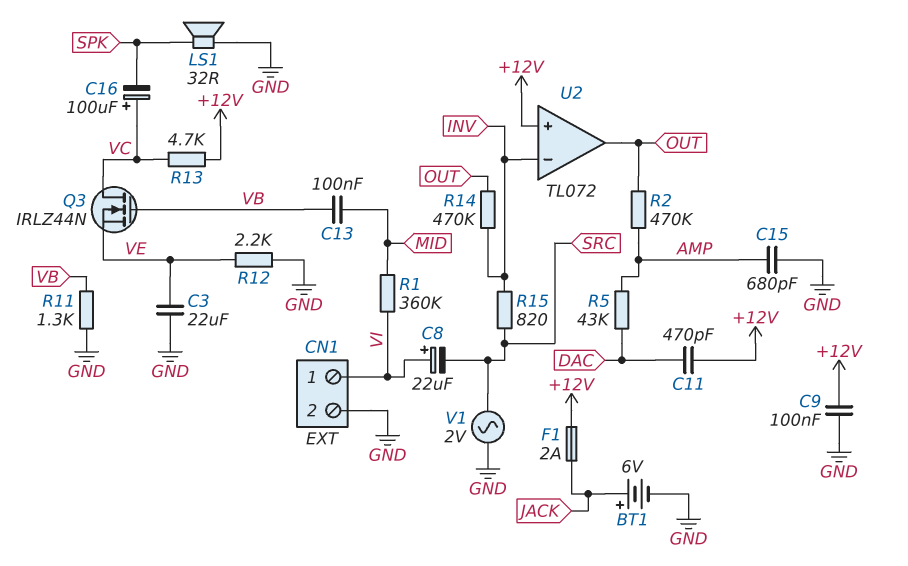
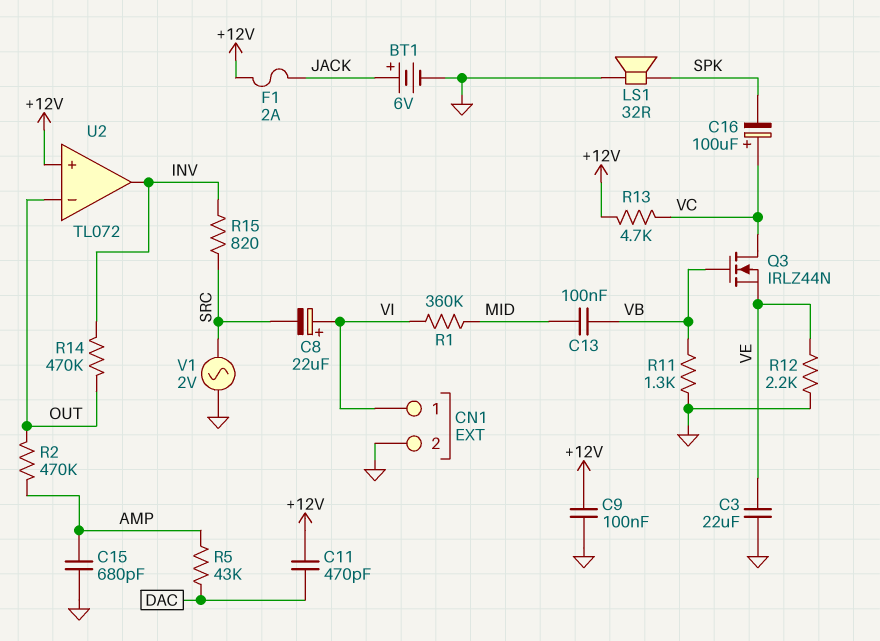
U2 pin in-: INV -> OUT
U2 pin out: OUT -> INV

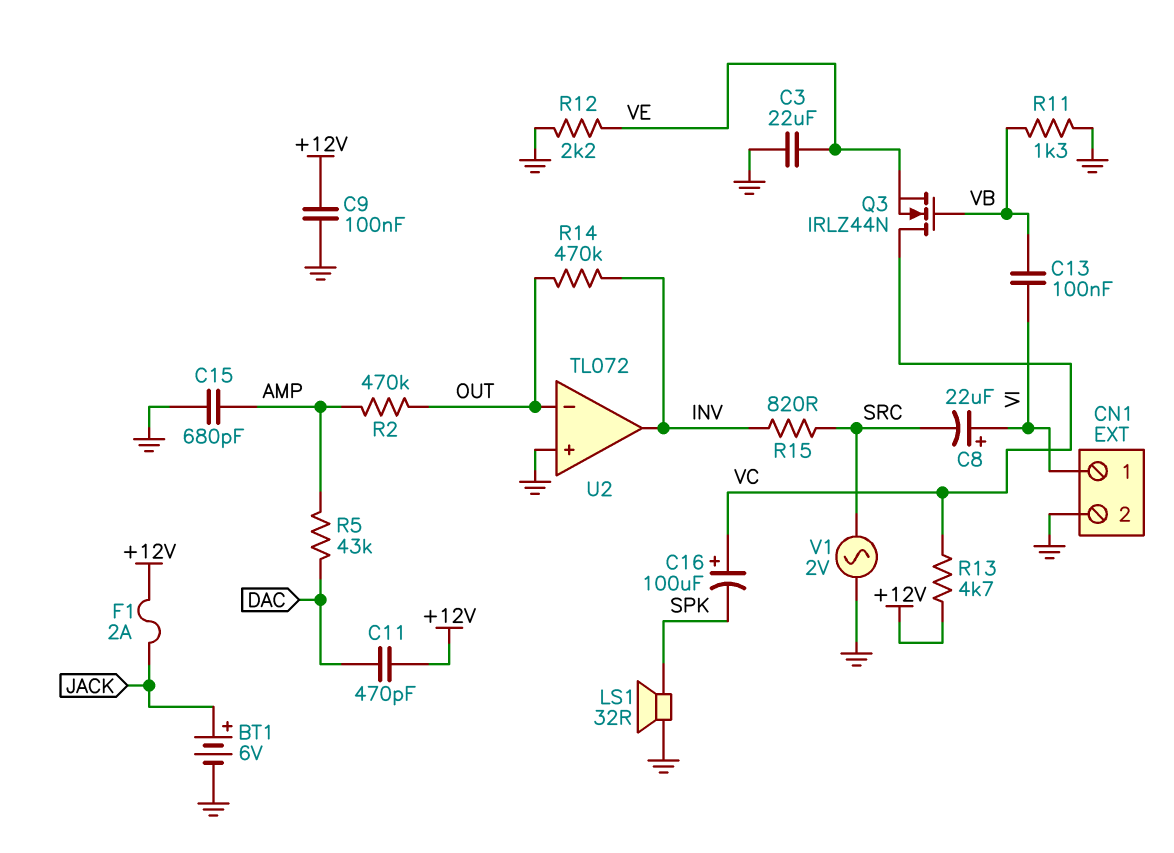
C13: 100nF (MID, VB) -> 100nF (VB, VI)
R1: 360k (MID, VI) -> none
U2 pin in+: +12V -> GND

